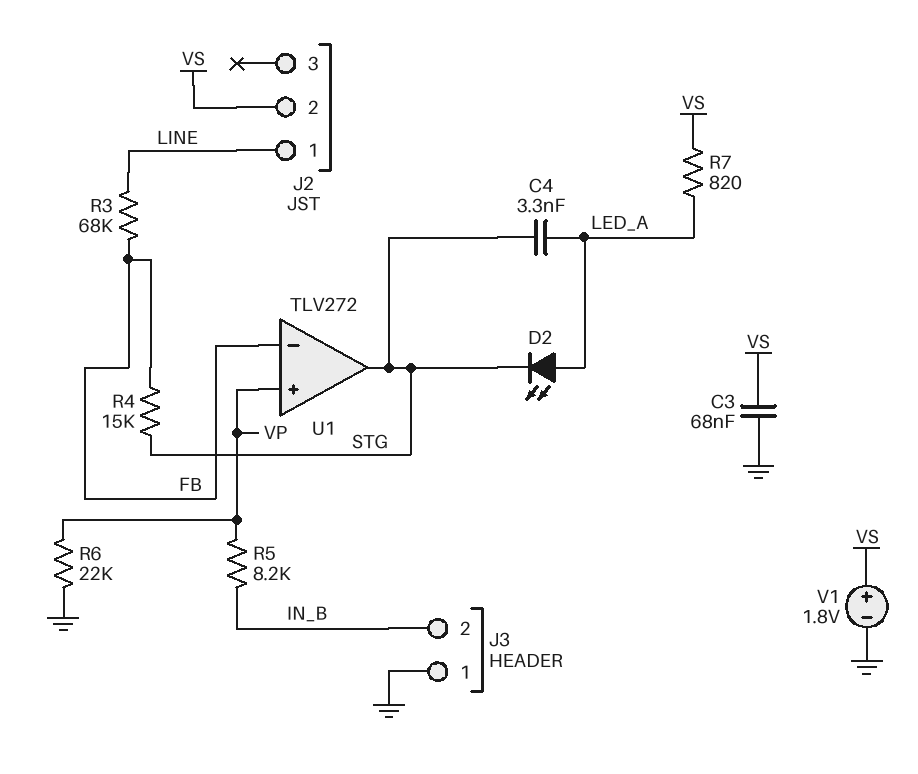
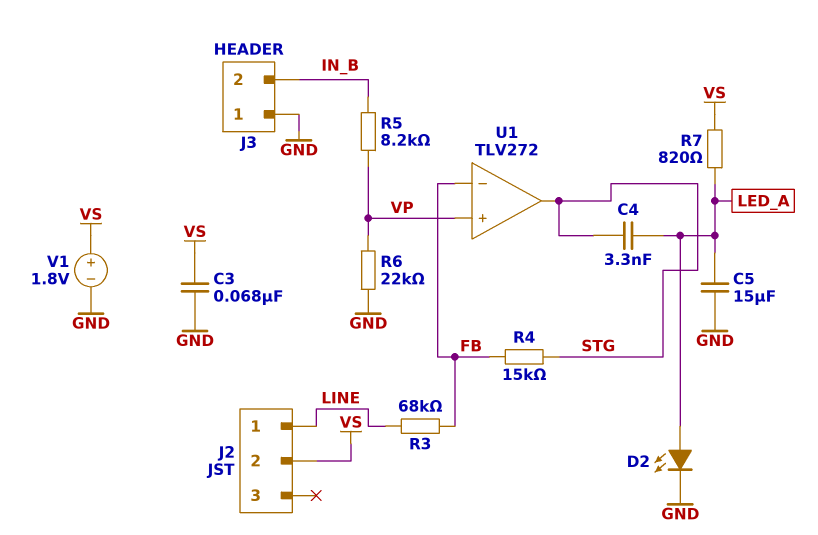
C5: none -> 15uF (GND, LED_A)
D2: LED (A LED_A, K STG) -> LED (A LED_A, K GND)

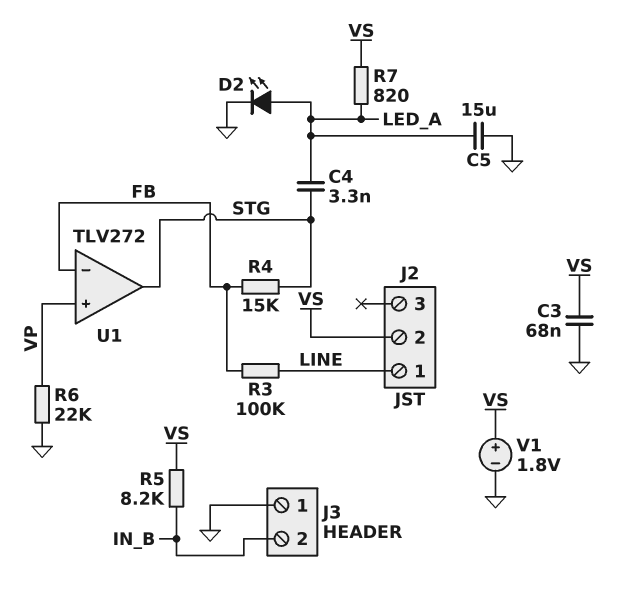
R3: 68k (FB, LINE) -> 100k (FB, LINE)
R5: 8.2k (IN_B, VP) -> 8.2k (IN_B, VS)

